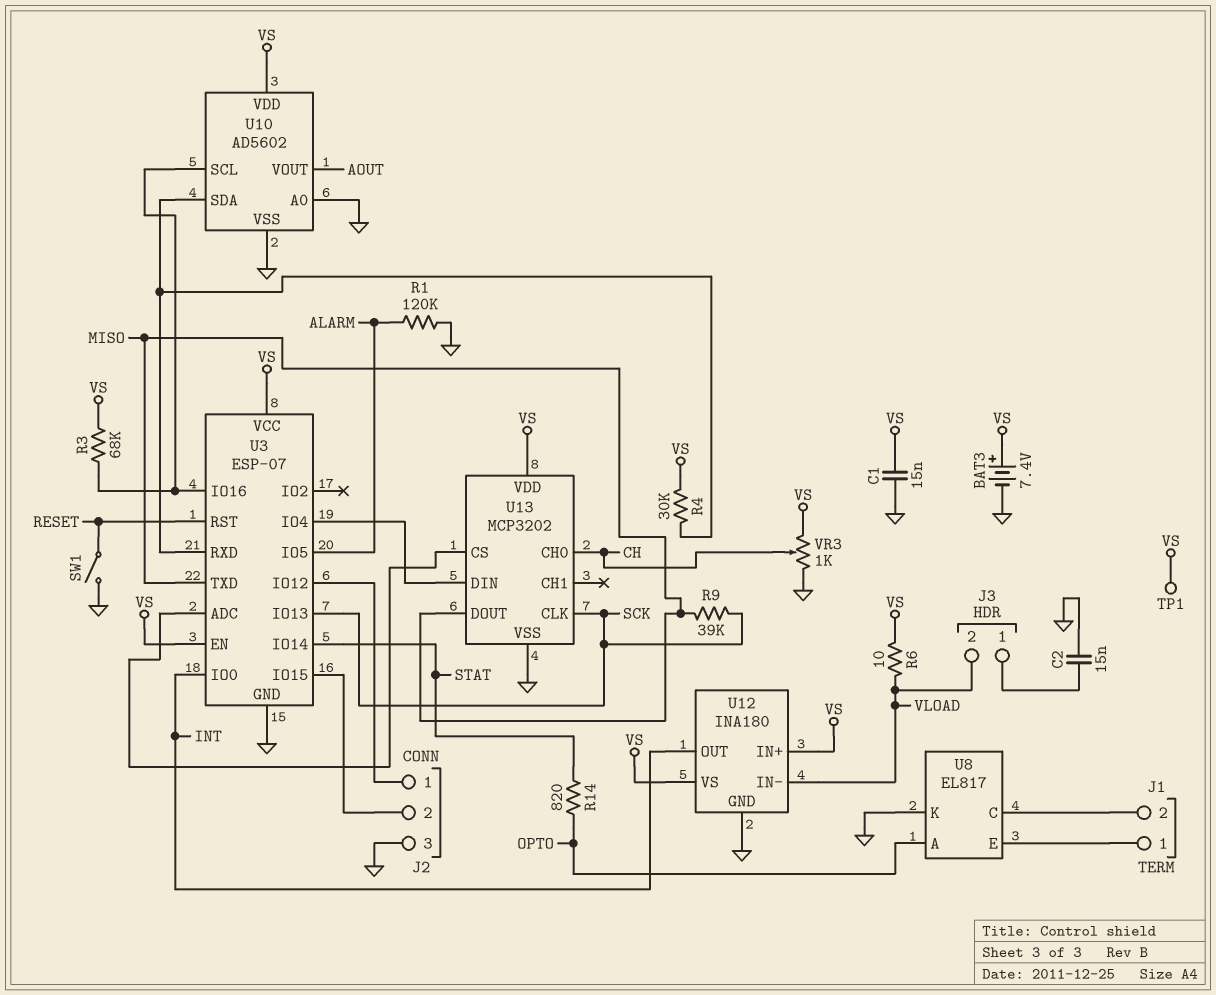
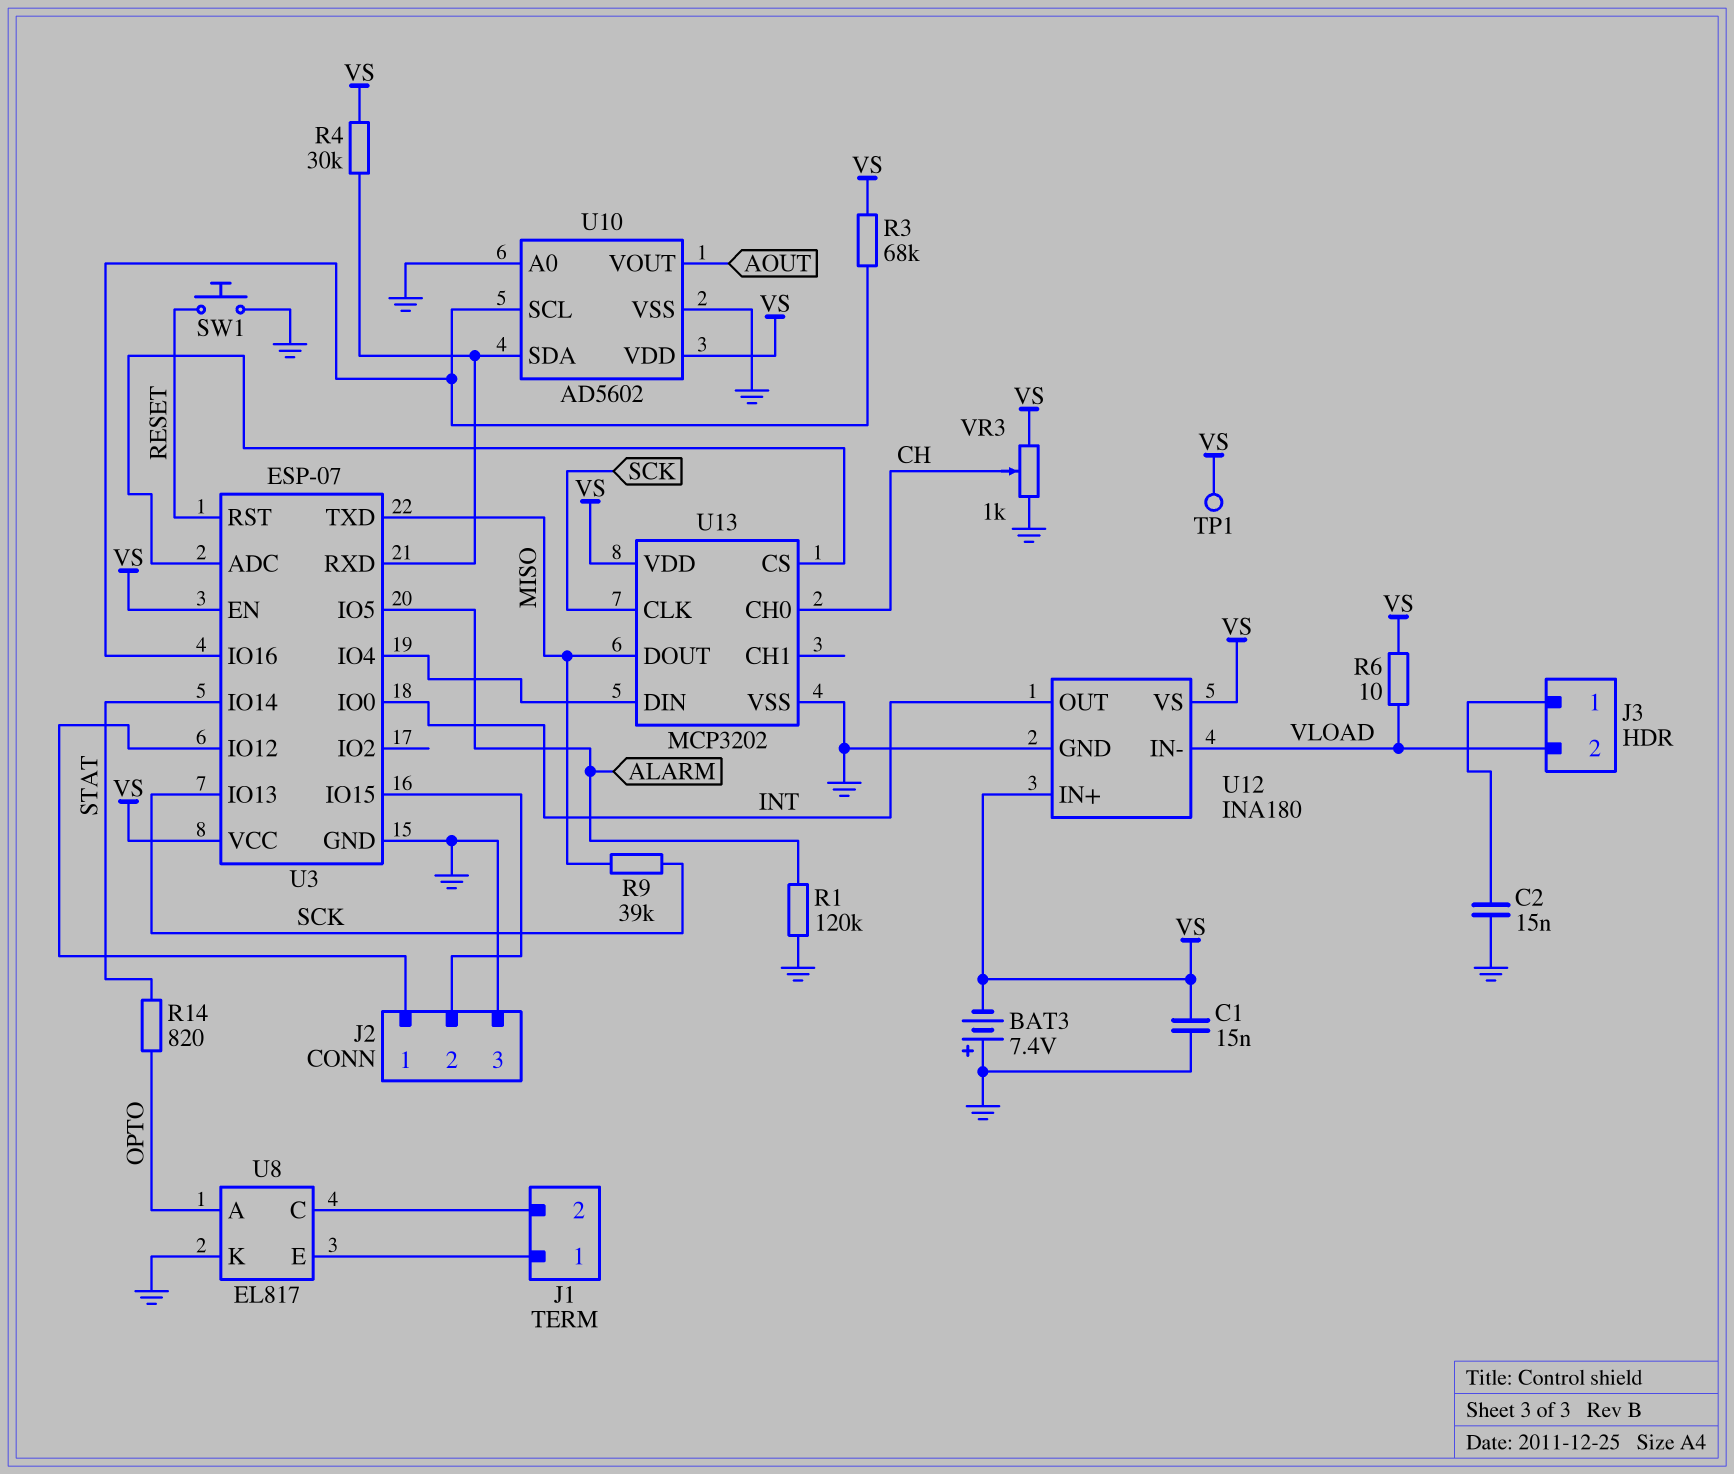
BAT3: 7.4V (plus VS, minus GND) -> 7.4V (plus GND, minus VS)
SW1: switch (GND, RESET) -> button (GND, RESET)

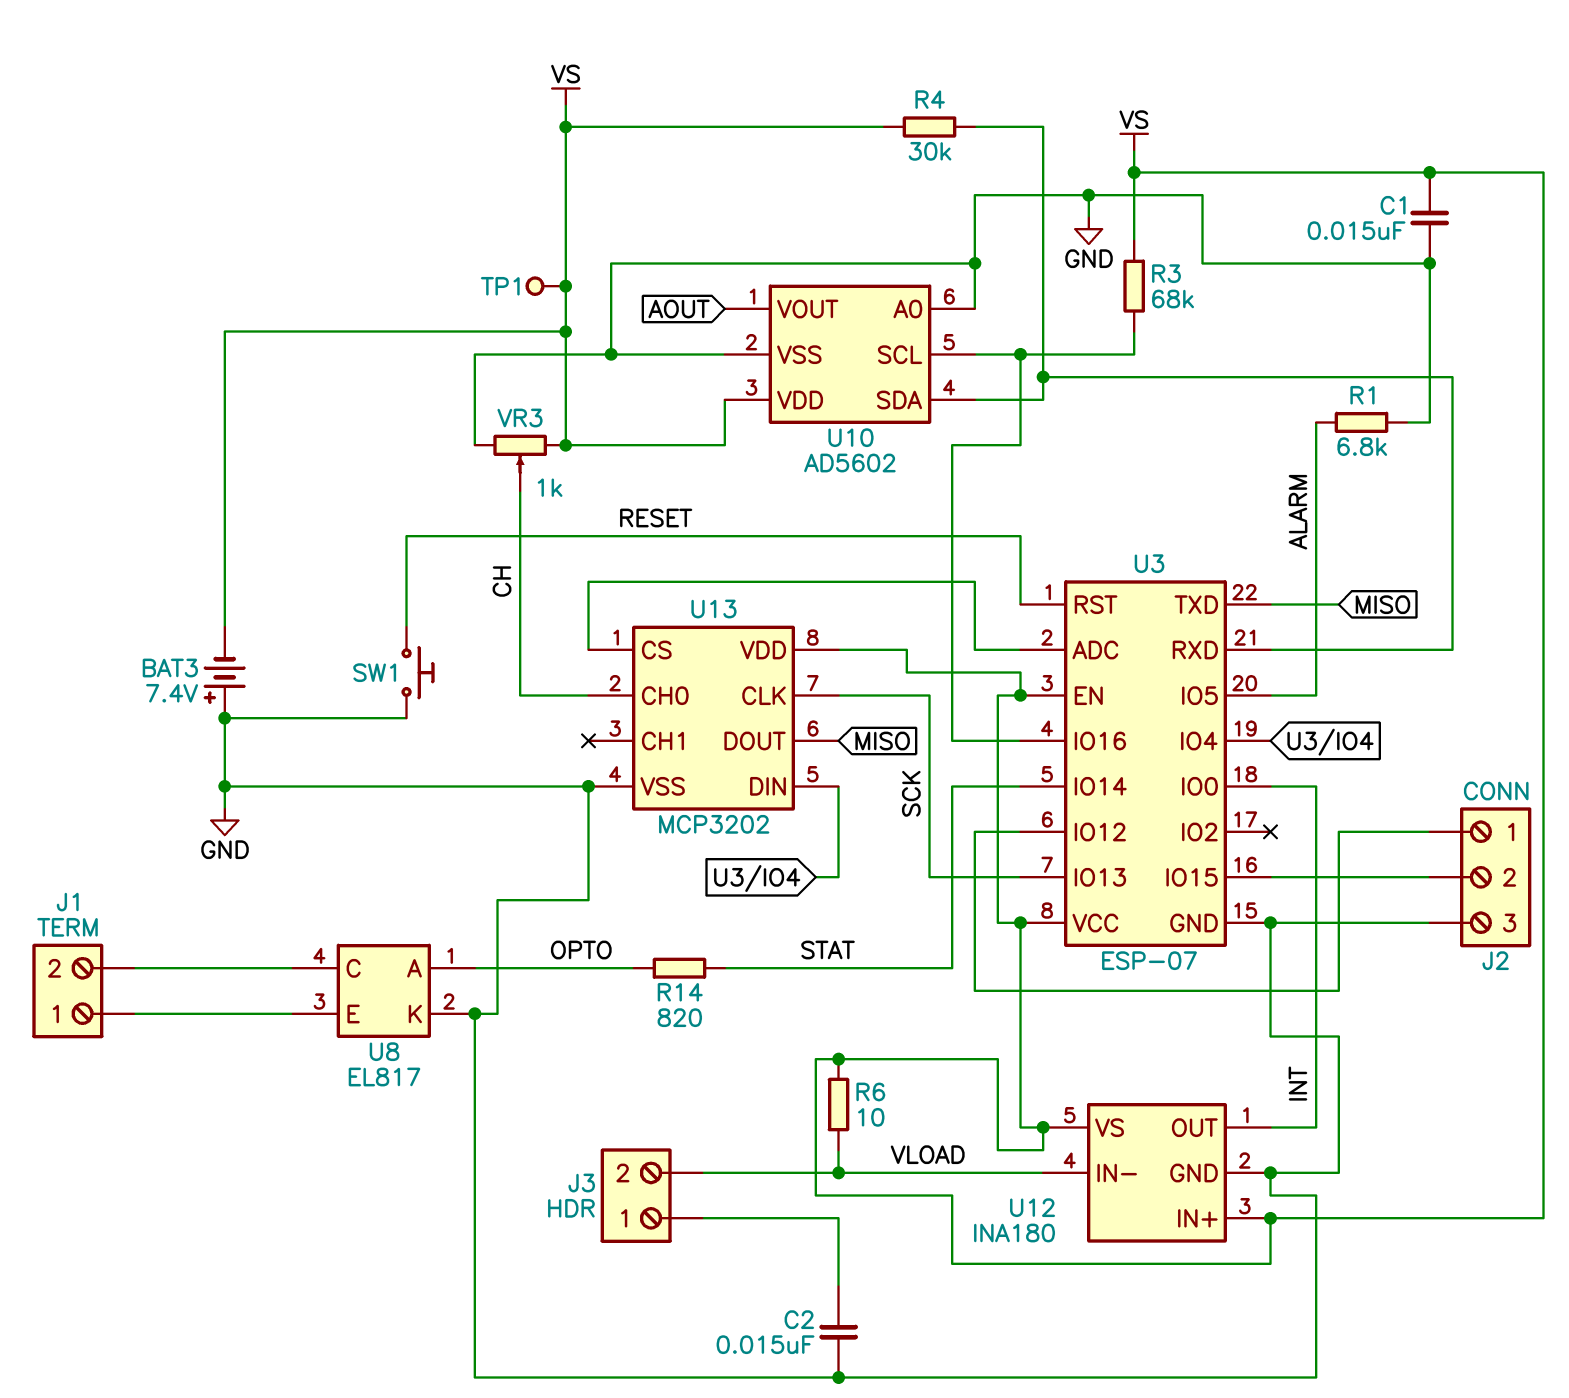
R1: 120k (ALARM, GND) -> 6.8k (ALARM, GND)
R9: 39k (MISO, SCK) -> none

